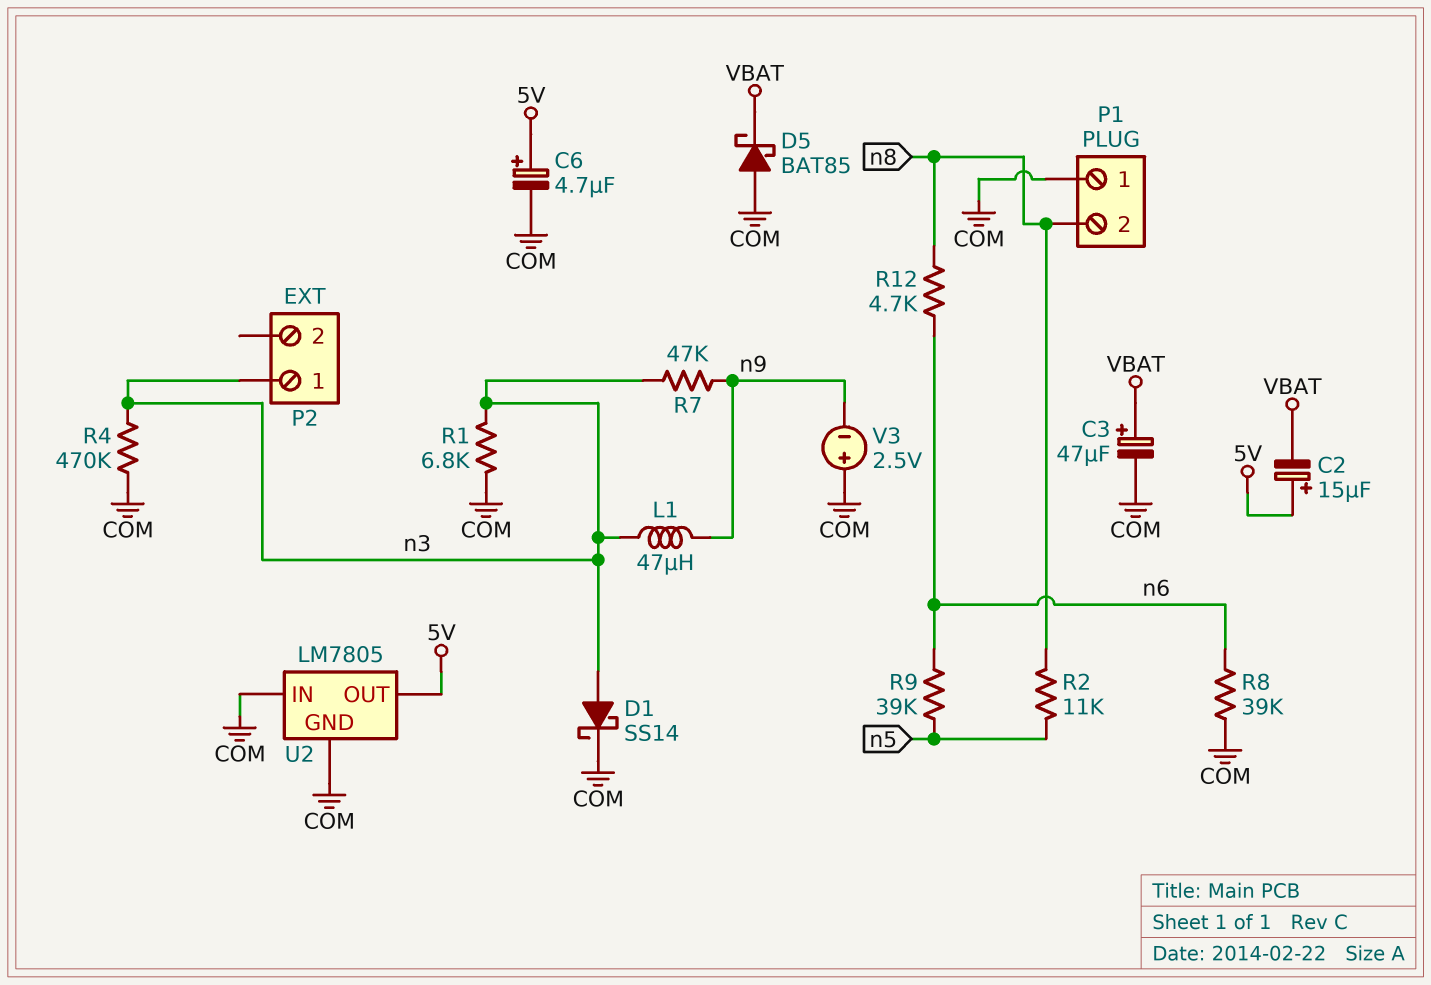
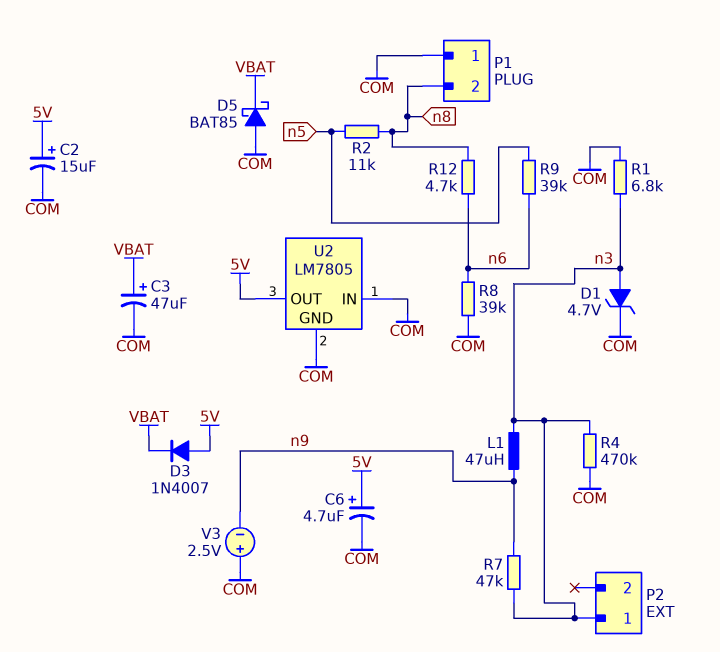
C2: 15uF (plus 5V, minus VBAT) -> 15uF (plus 5V, minus COM)
D1: schottky SS14 (A n3, K COM) -> zener 4.7V (A n3, K COM)
D3: none -> diode 1N4007 (A 5V, K VBAT)

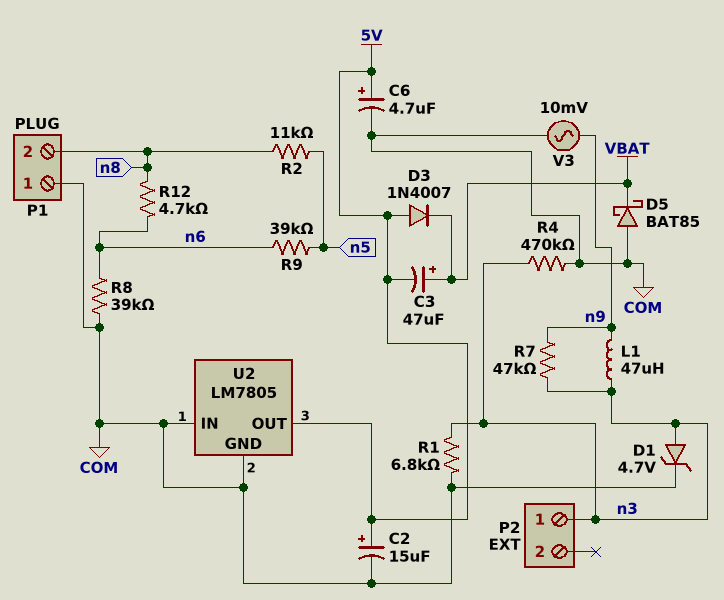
C3: 47uF (plus VBAT, minus COM) -> 47uF (plus VBAT, minus 5V)
V3: 2.5V (plus COM, minus n9) -> AC 10mV (COM, n9)

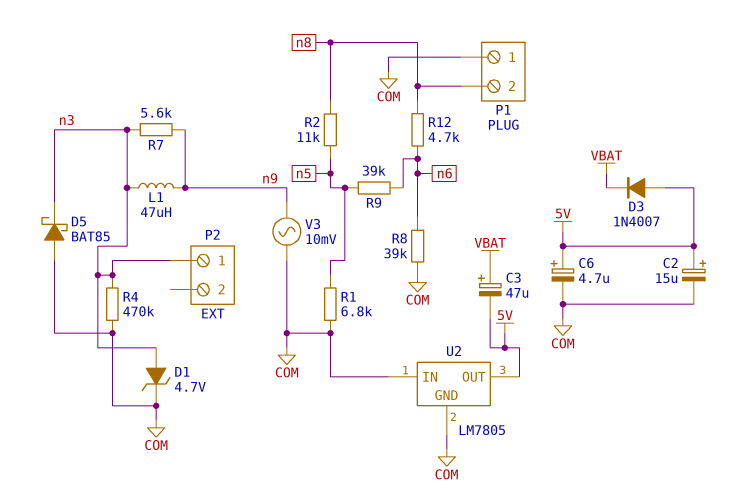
D5: schottky BAT85 (A COM, K VBAT) -> schottky BAT85 (A COM, K n3)
R1: 6.8k (COM, n3) -> 6.8k (COM, n5)
R7: 47k (n3, n9) -> 5.6k (n3, n9)

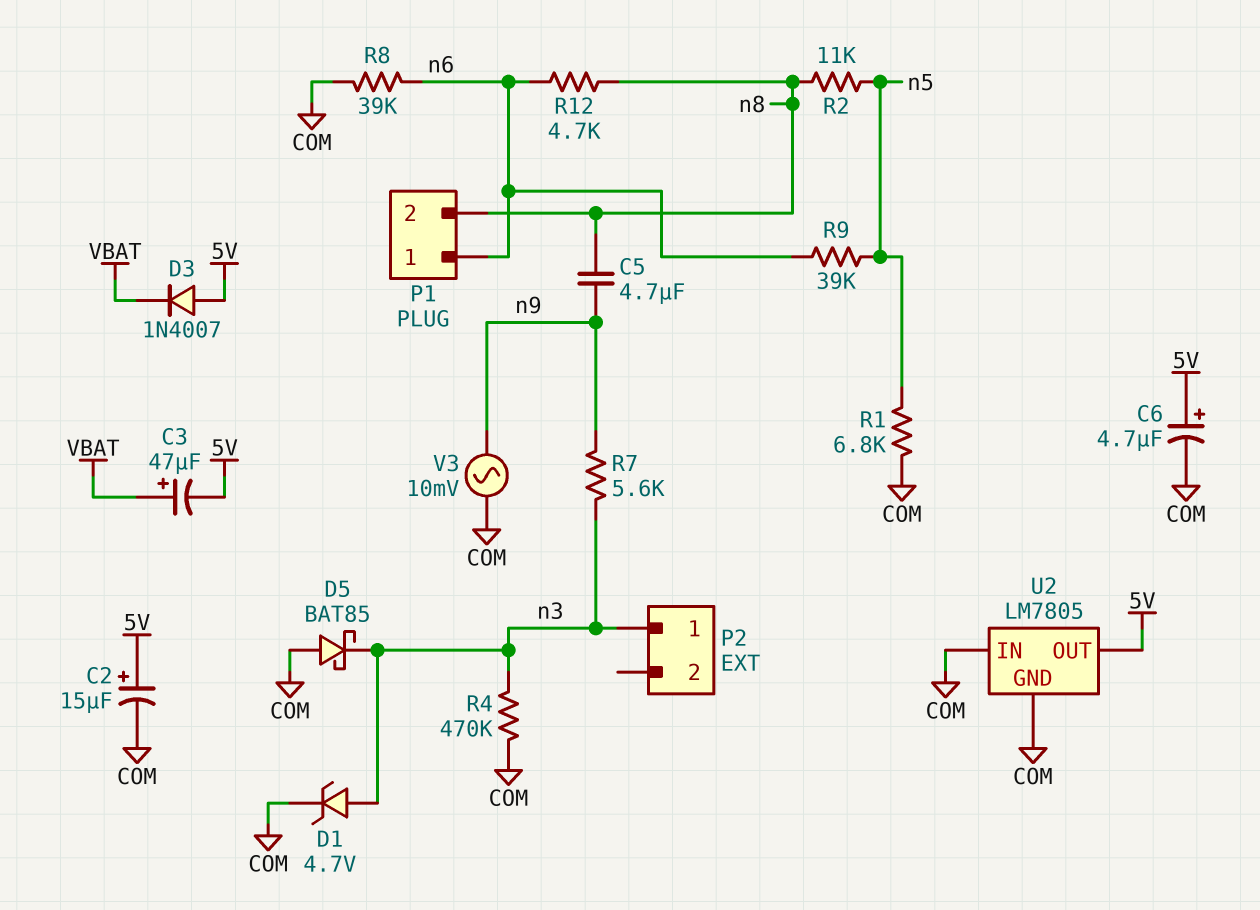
C5: none -> 4.7uF (n8, n9)
L1: 47uH (n3, n9) -> none
P1 pin 1: COM -> n6

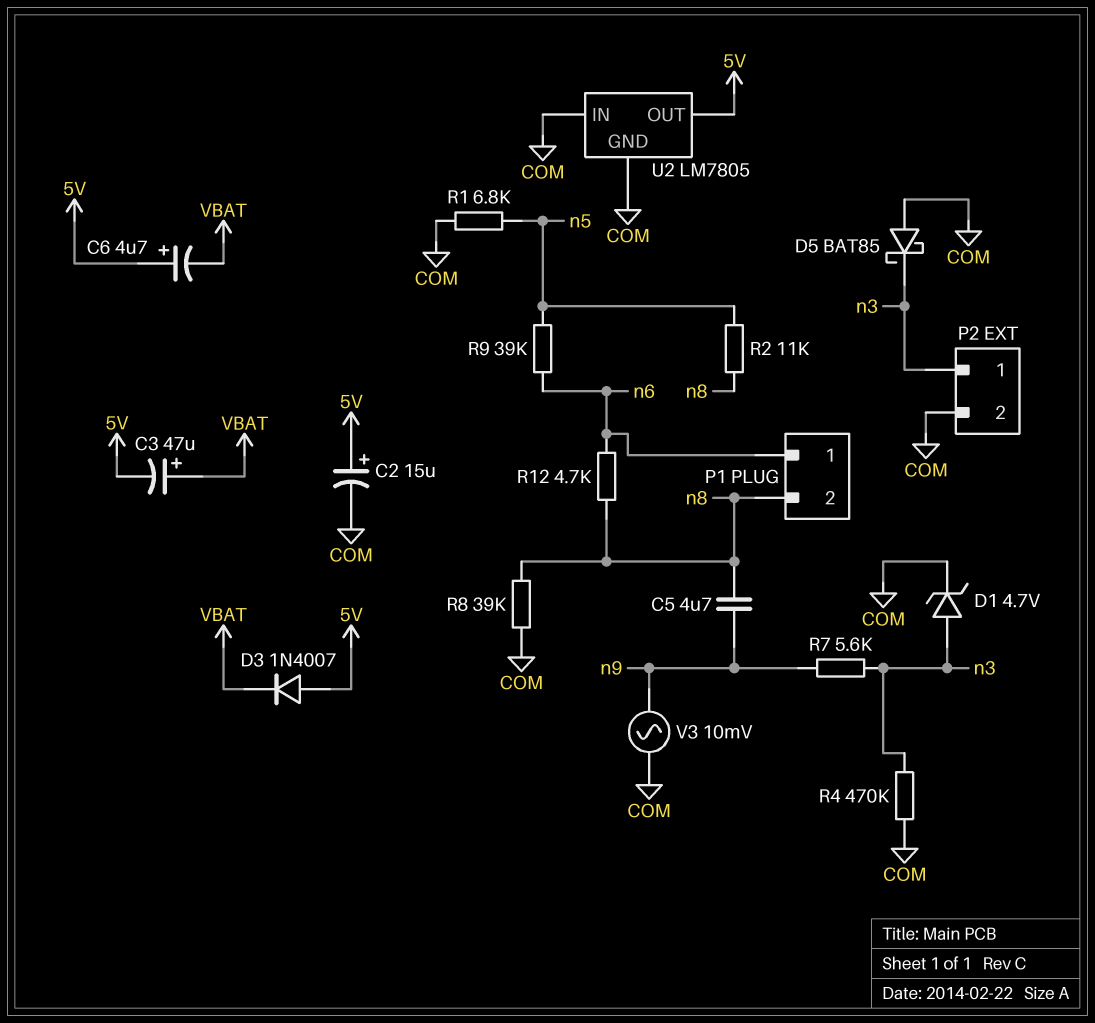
C6: 4.7uF (plus 5V, minus COM) -> 4.7uF (plus 5V, minus VBAT)
P2 pin 2: none -> COM
R8: 39k (COM, n6) -> 39k (COM, n8)

